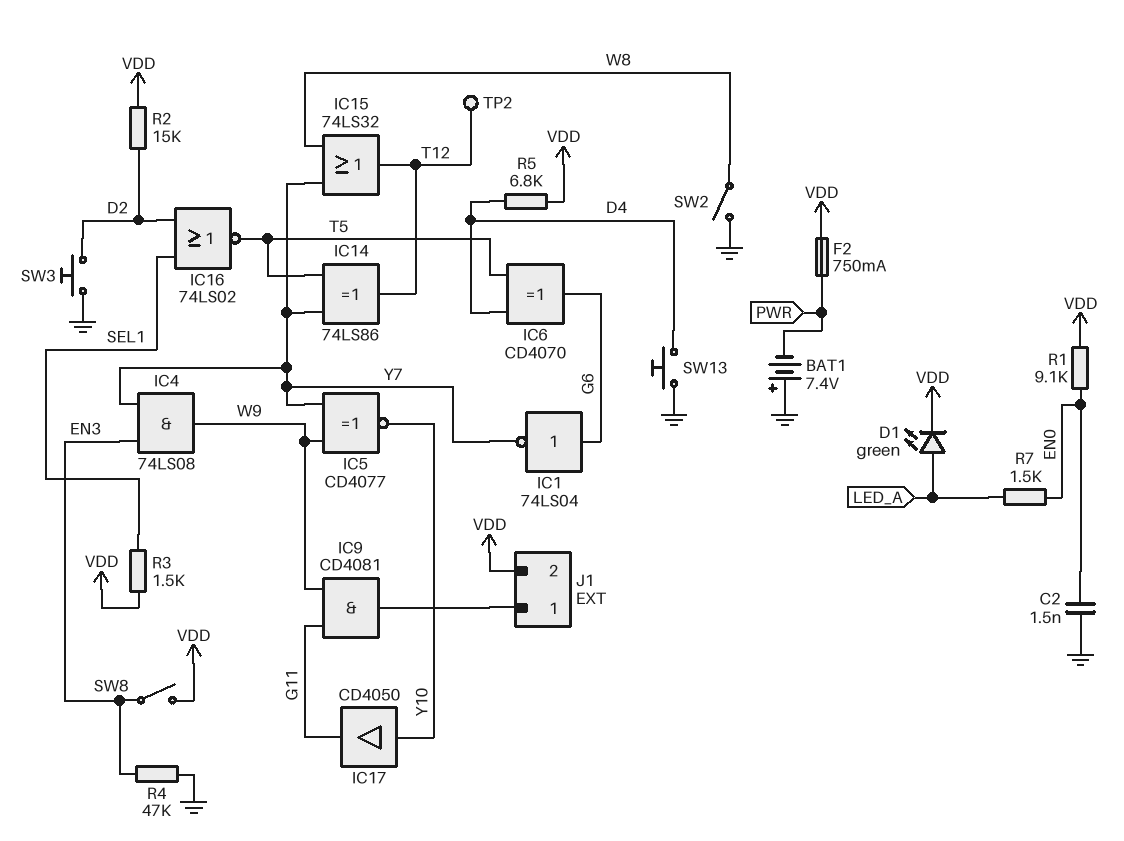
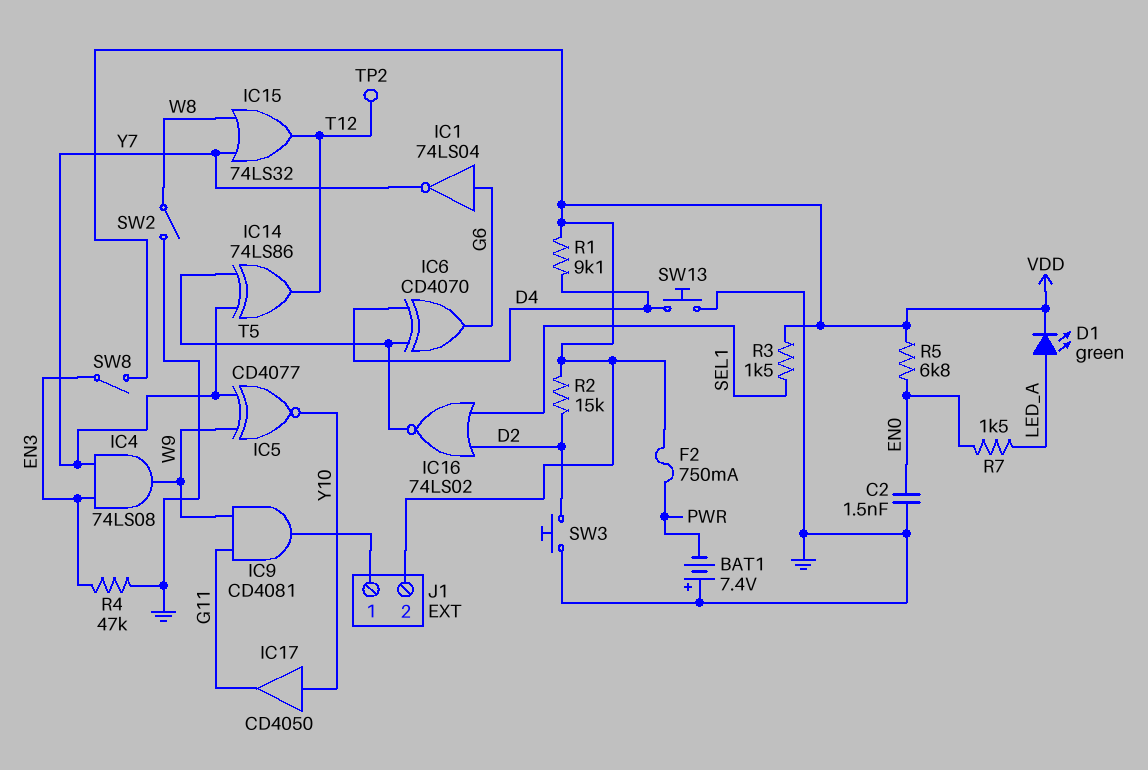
R1: 9.1k (EN0, VDD) -> 9.1k (D4, VDD)
R5: 6.8k (D4, VDD) -> 6.8k (EN0, VDD)

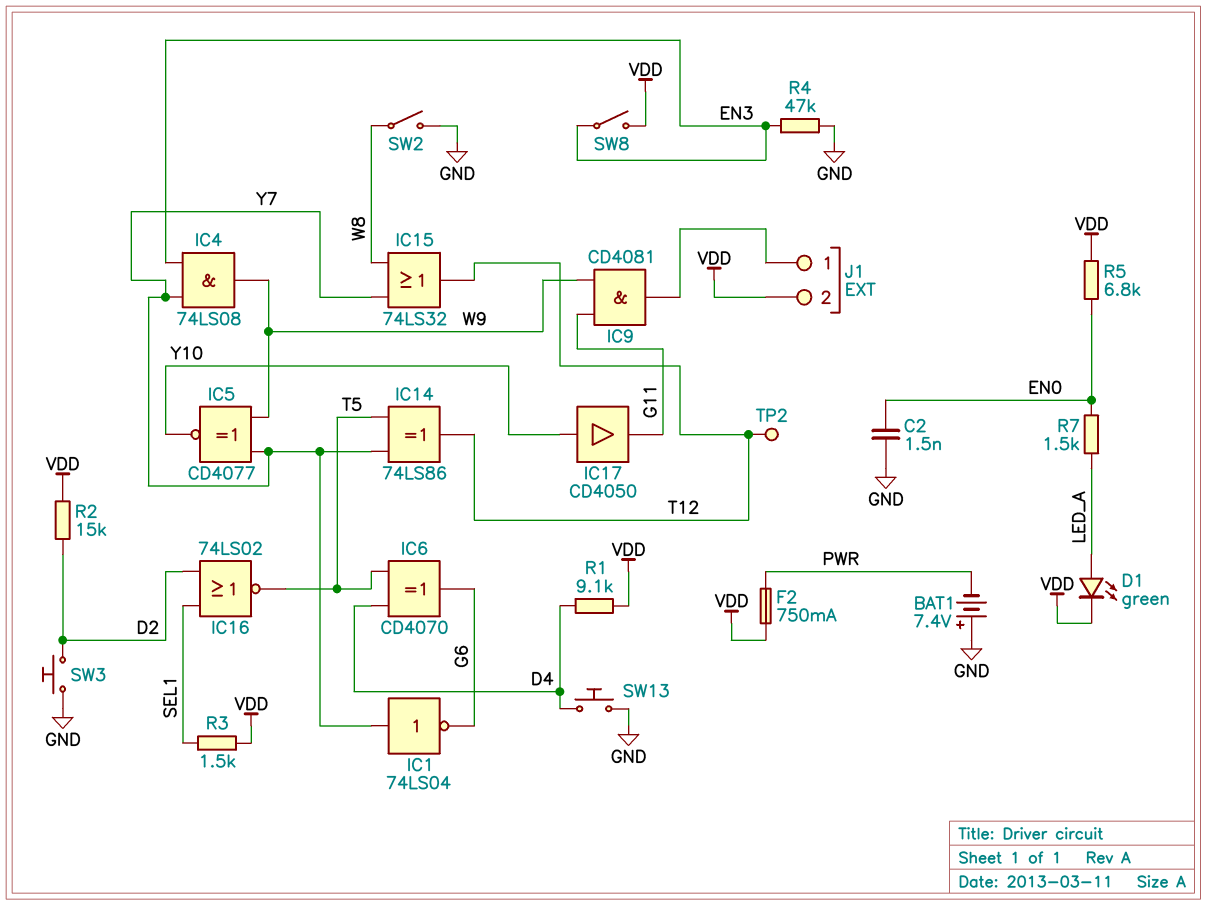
IC1: NOT 74LS04 (in G6, out Y7) -> NOT 74LS04 (in Y7, out G6)

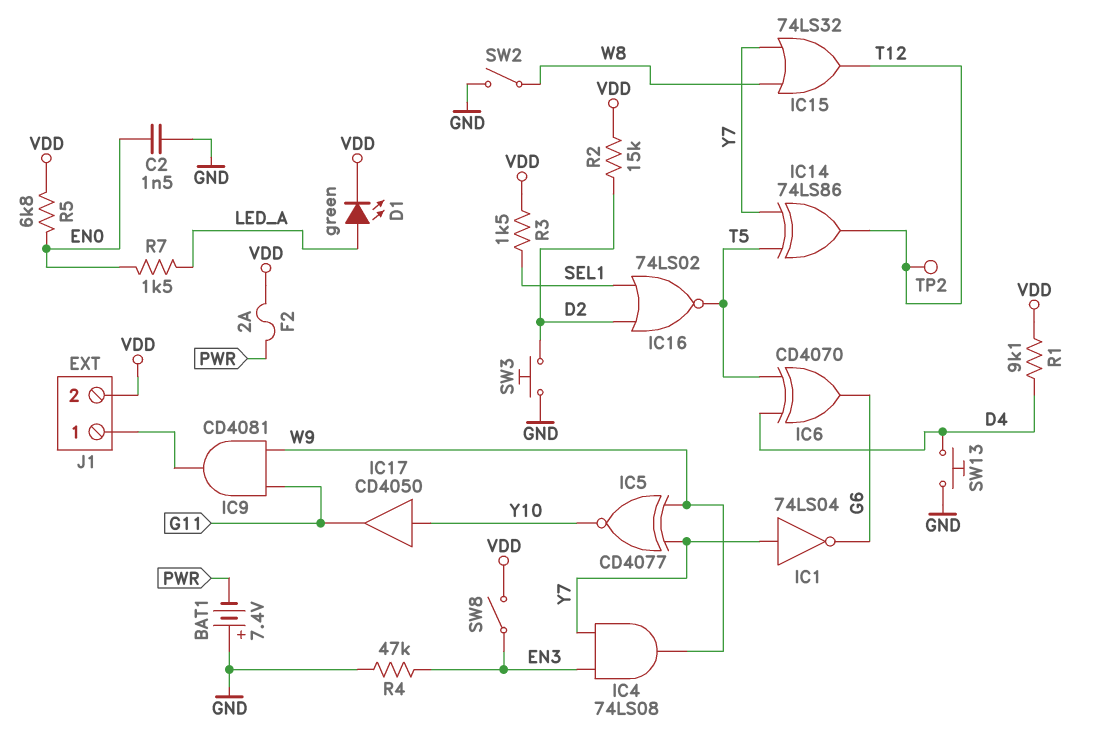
F2: 750mA (PWR, VDD) -> 2A (PWR, VDD)

